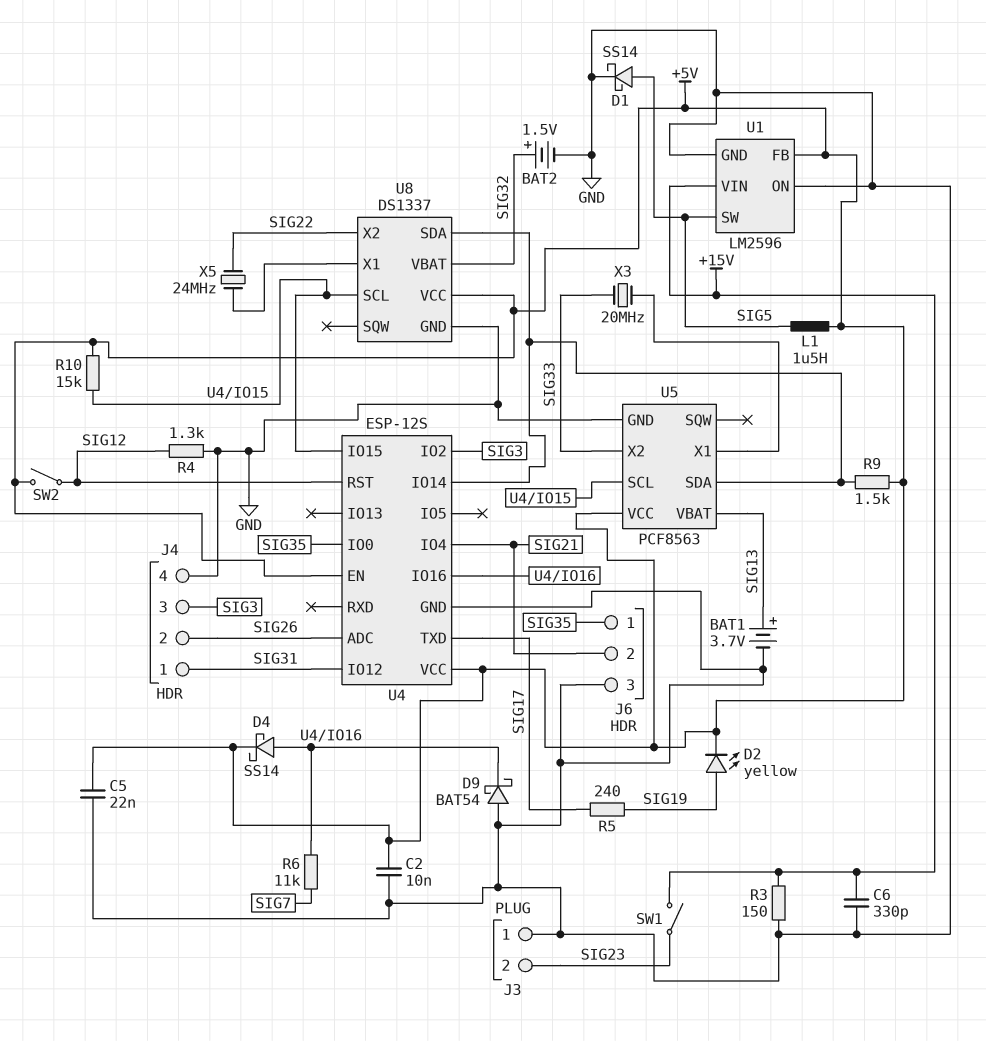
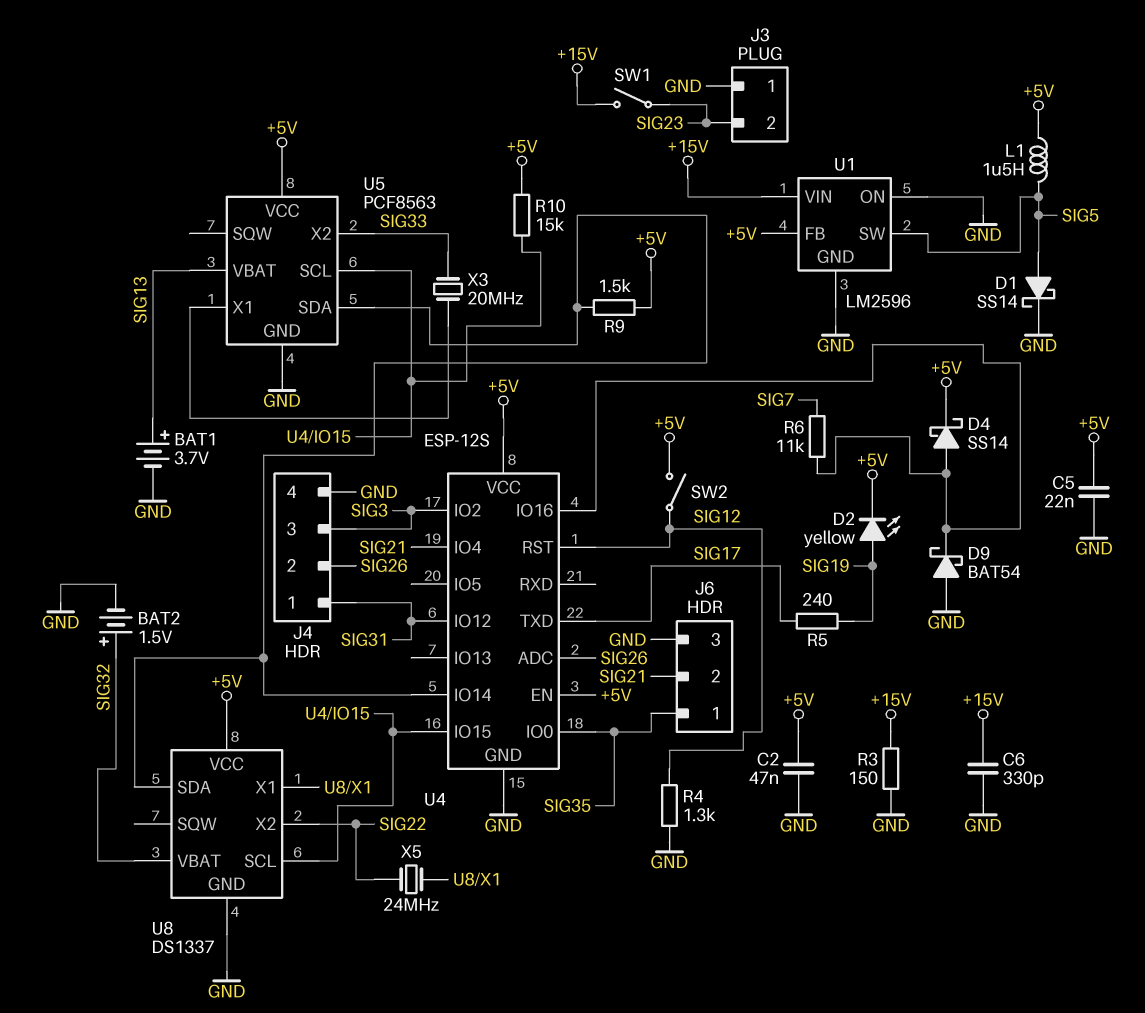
C2: 10nF (+5V, GND) -> 47nF (+5V, GND)

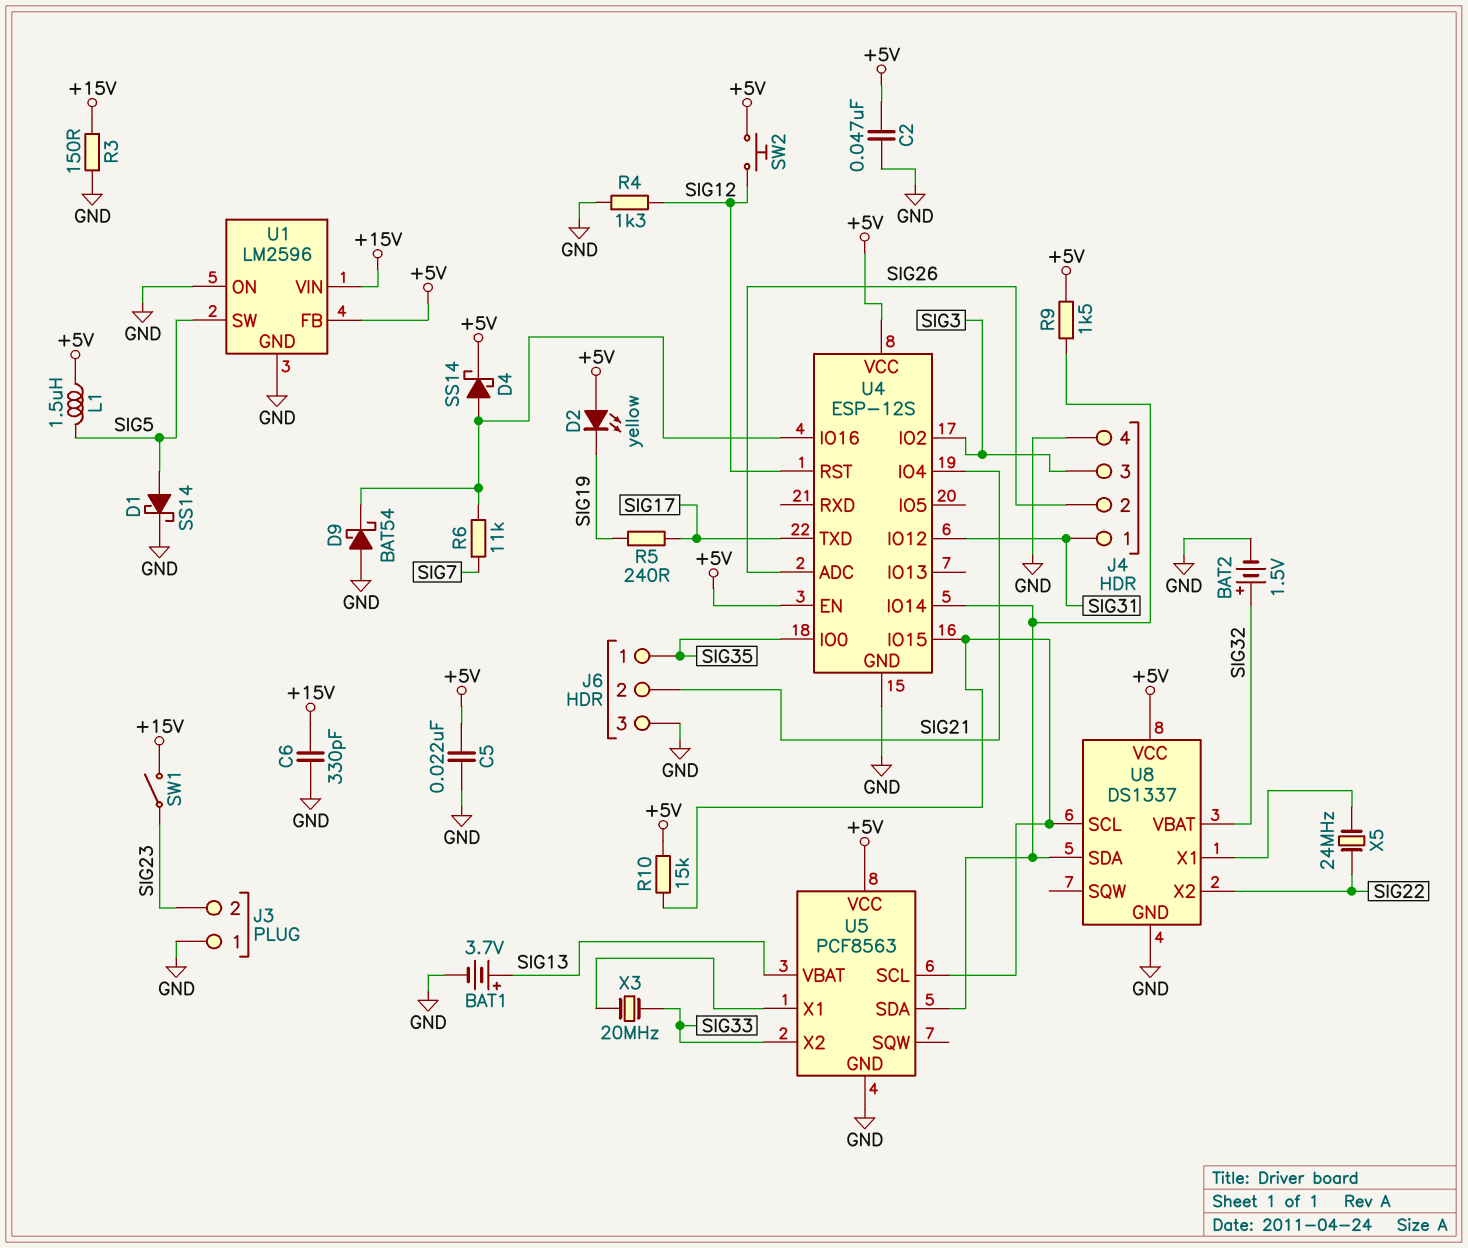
D2: LED yellow (A SIG19, K +5V) -> LED yellow (A +5V, K SIG19)
SW2: switch (+5V, SIG12) -> button (+5V, SIG12)

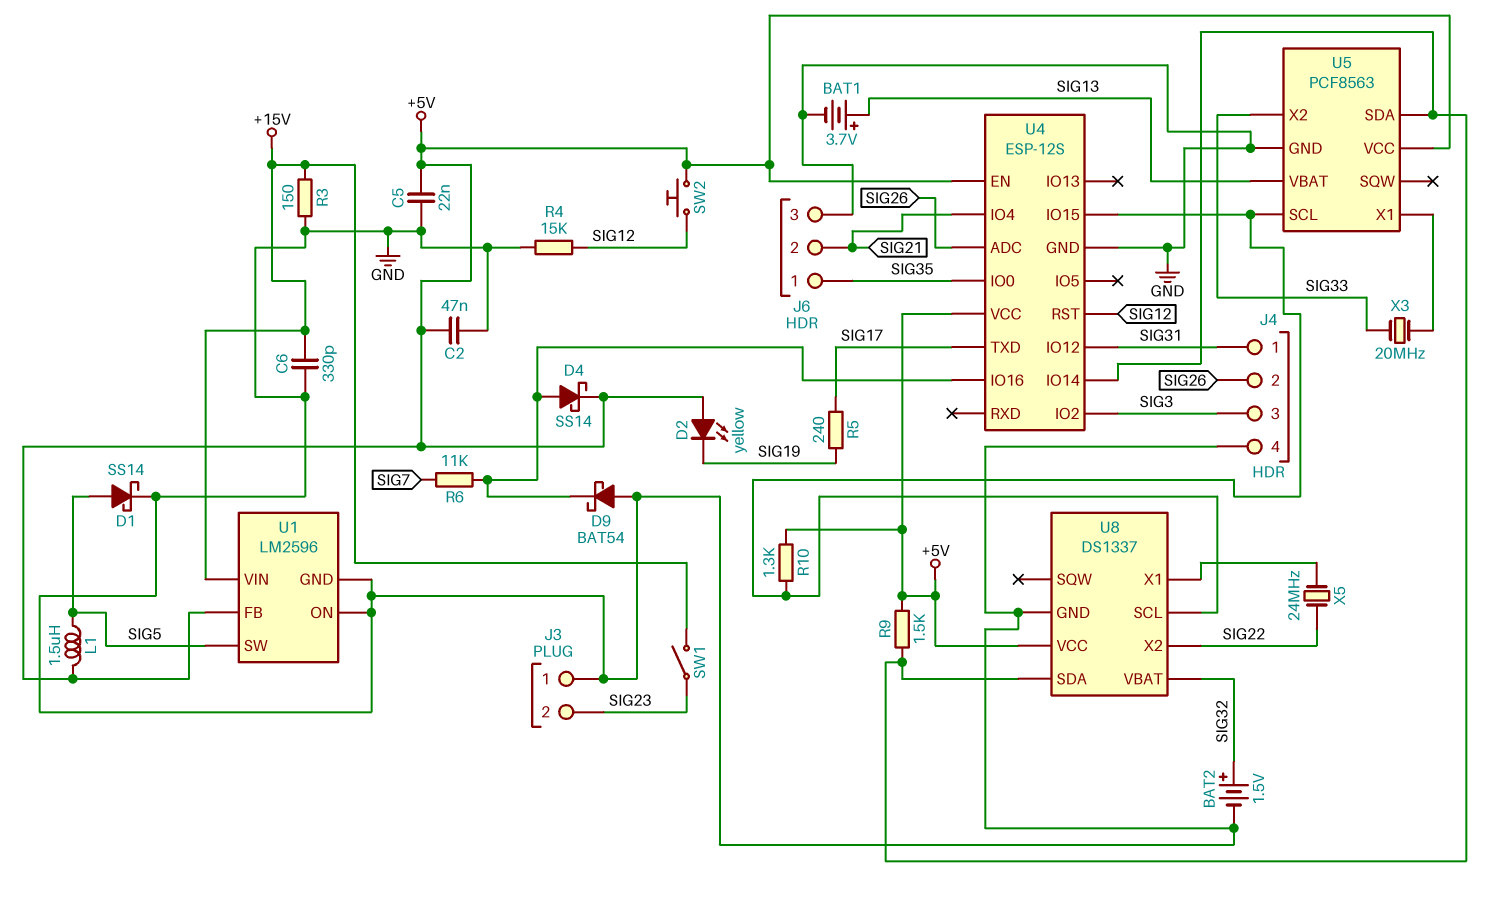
R4: 1.3k (GND, SIG12) -> 15k (GND, SIG12)
R10: 15k (+5V, U4/IO15) -> 1.3k (+5V, U4/IO15)

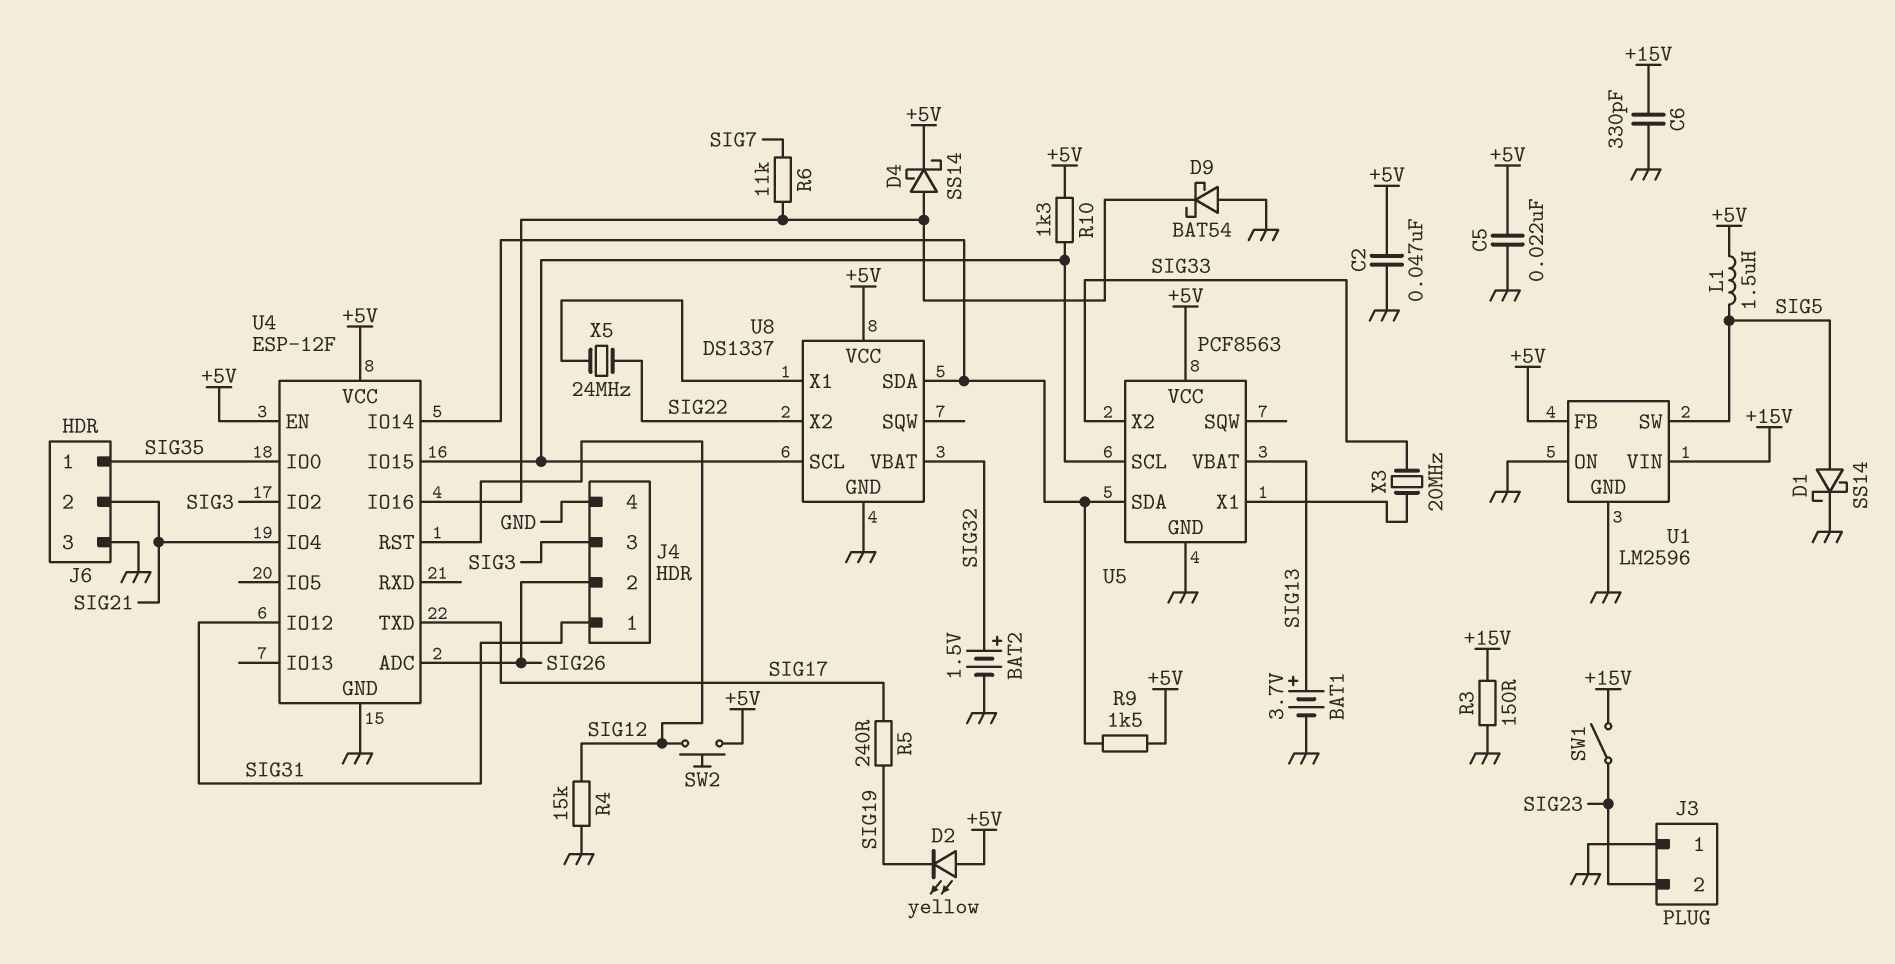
U4: ESP-12S -> ESP-12F

